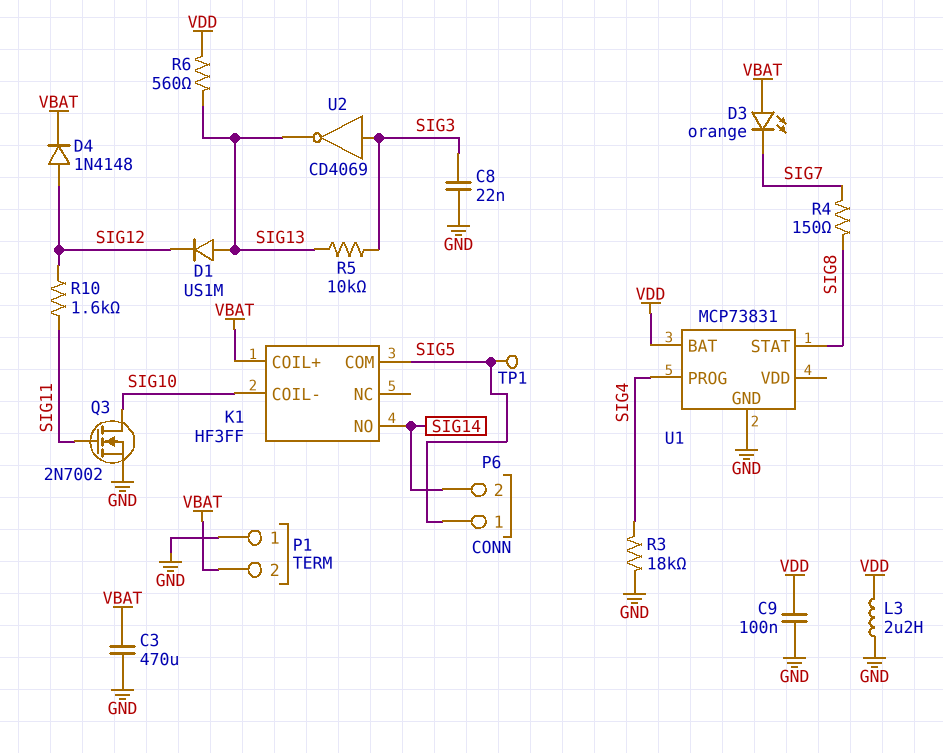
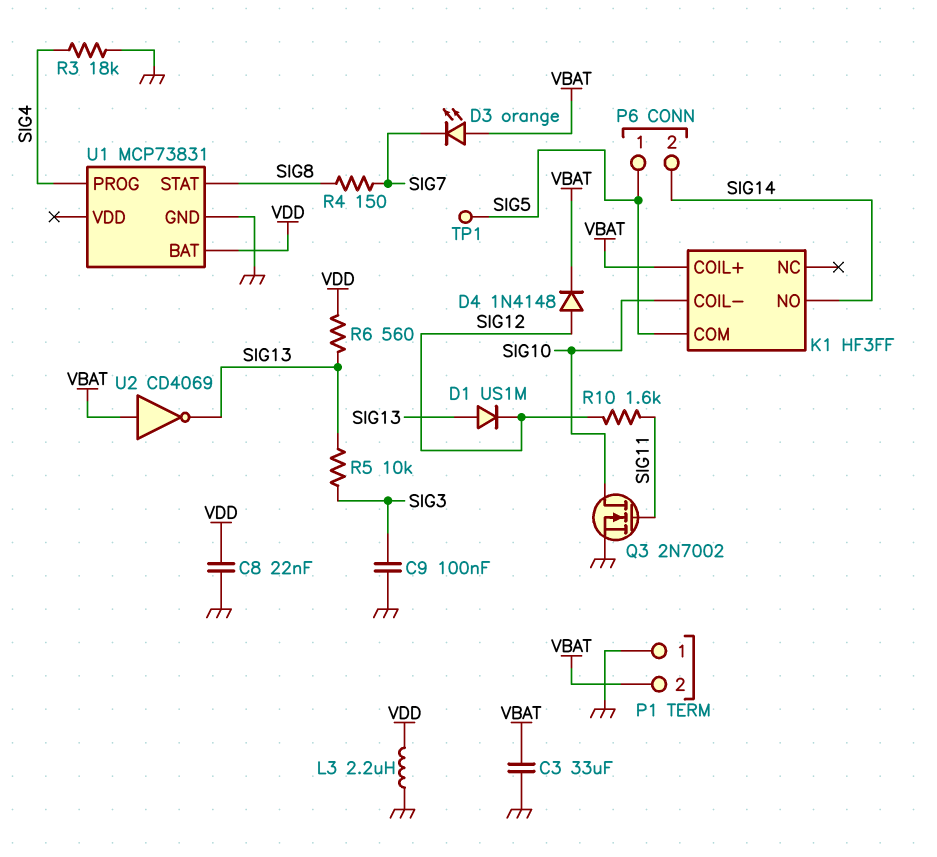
C3: 470uF (GND, VBAT) -> 33uF (GND, VBAT)
C8: 22nF (GND, SIG3) -> 22nF (GND, VDD)
C9: 100nF (GND, VDD) -> 100nF (GND, SIG3)
U2: NOT CD4069 (in SIG3, out SIG13) -> NOT CD4069 (in VBAT, out SIG13)

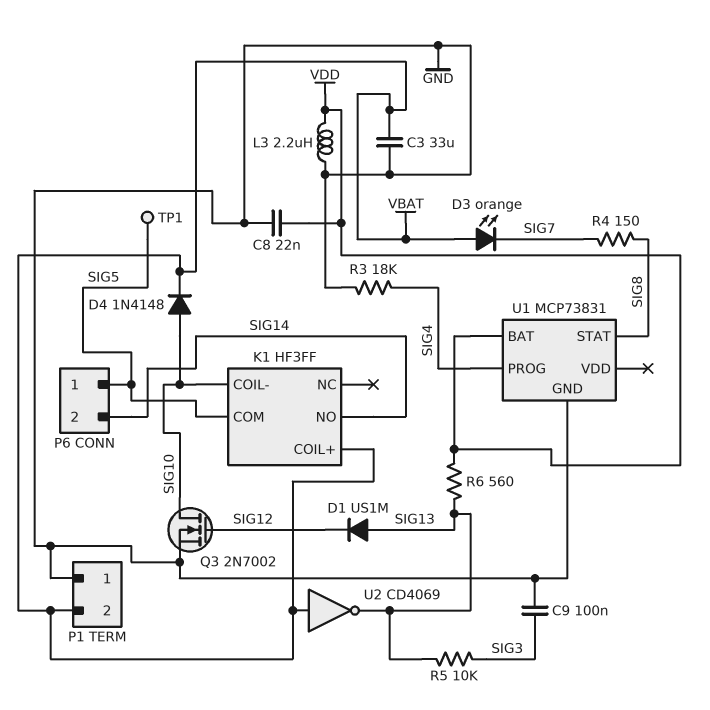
D4: diode 1N4148 (A SIG12, K VBAT) -> diode 1N4148 (A SIG10, K VBAT)
Q3: NMOS 2N7002 (G SIG11, D SIG10, S GND) -> NMOS 2N7002 (G SIG12, D SIG10, S GND)
R10: 1.6k (SIG11, SIG12) -> none

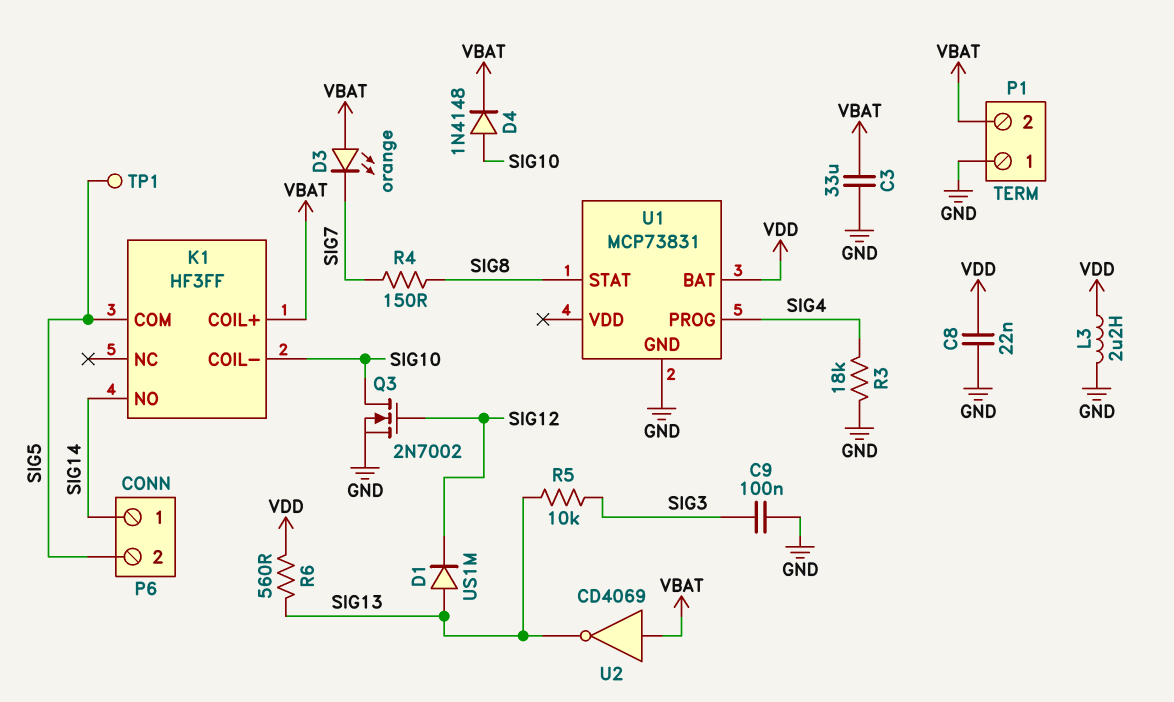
P6 pin 1: SIG5 -> SIG14
P6 pin 2: SIG14 -> SIG5

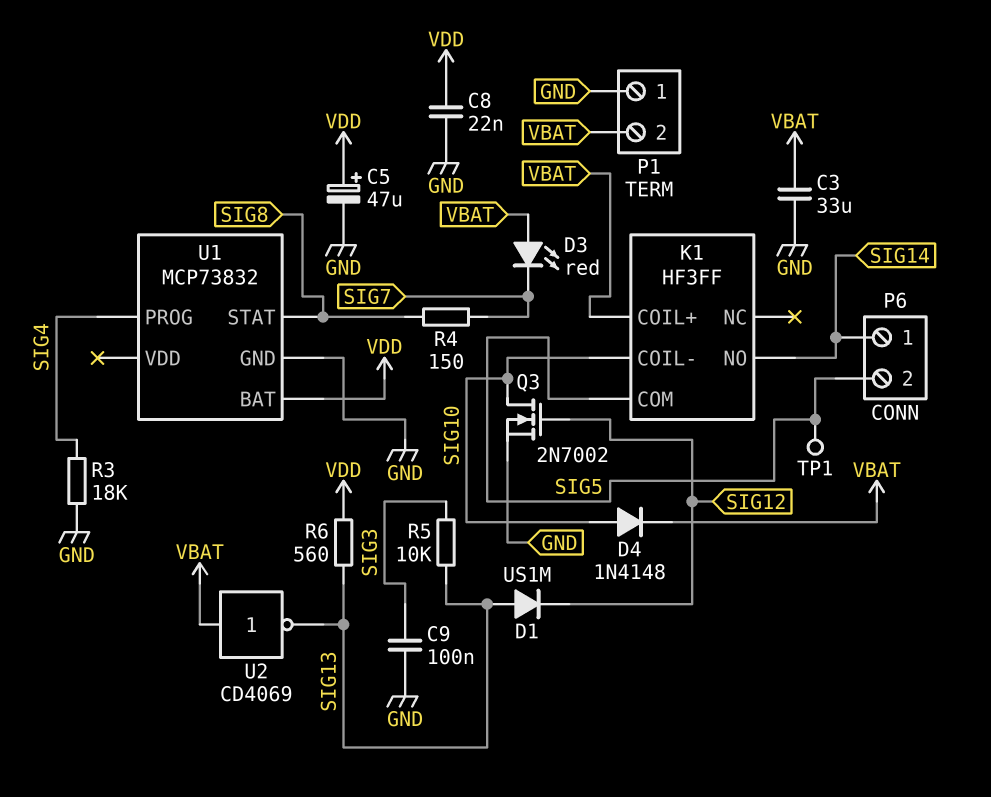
C5: none -> 47uF (plus VDD, minus GND)
D3: LED orange (A VBAT, K SIG7) -> LED red (A VBAT, K SIG7)
L3: 2.2uH (GND, VDD) -> none
U1: MCP73831 -> MCP73832

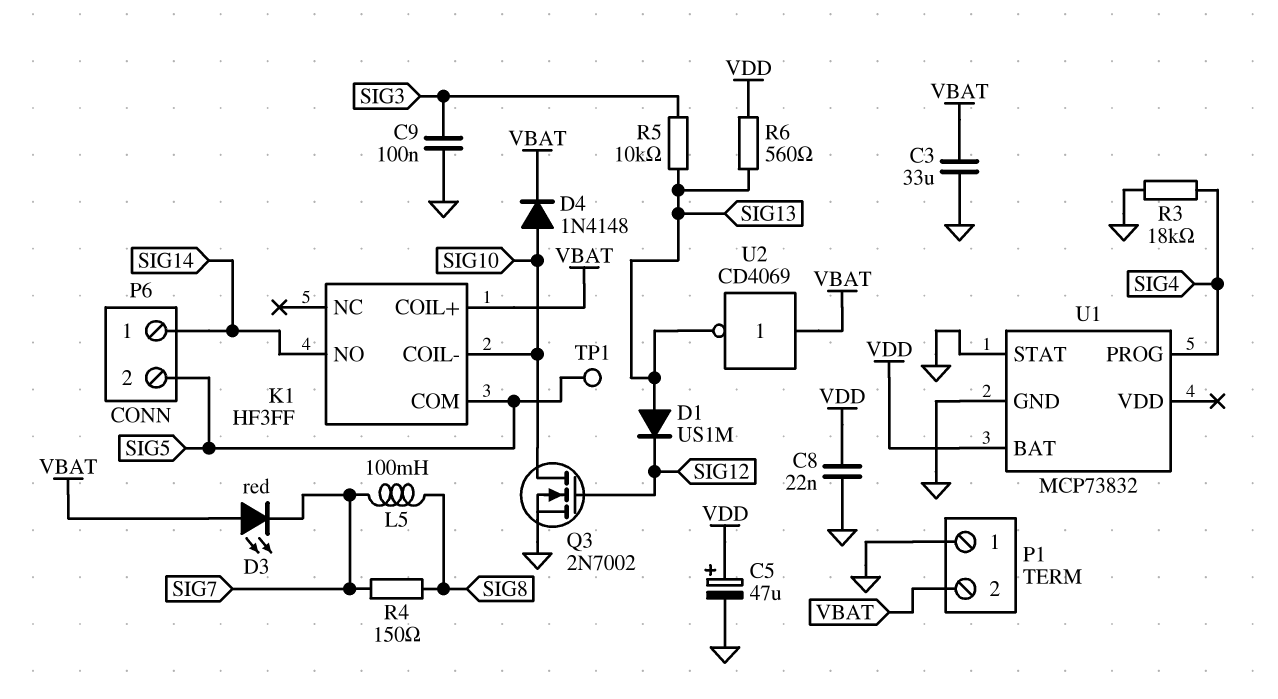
L5: none -> 100mH (SIG7, SIG8)
U1 pin STAT: SIG8 -> GND

